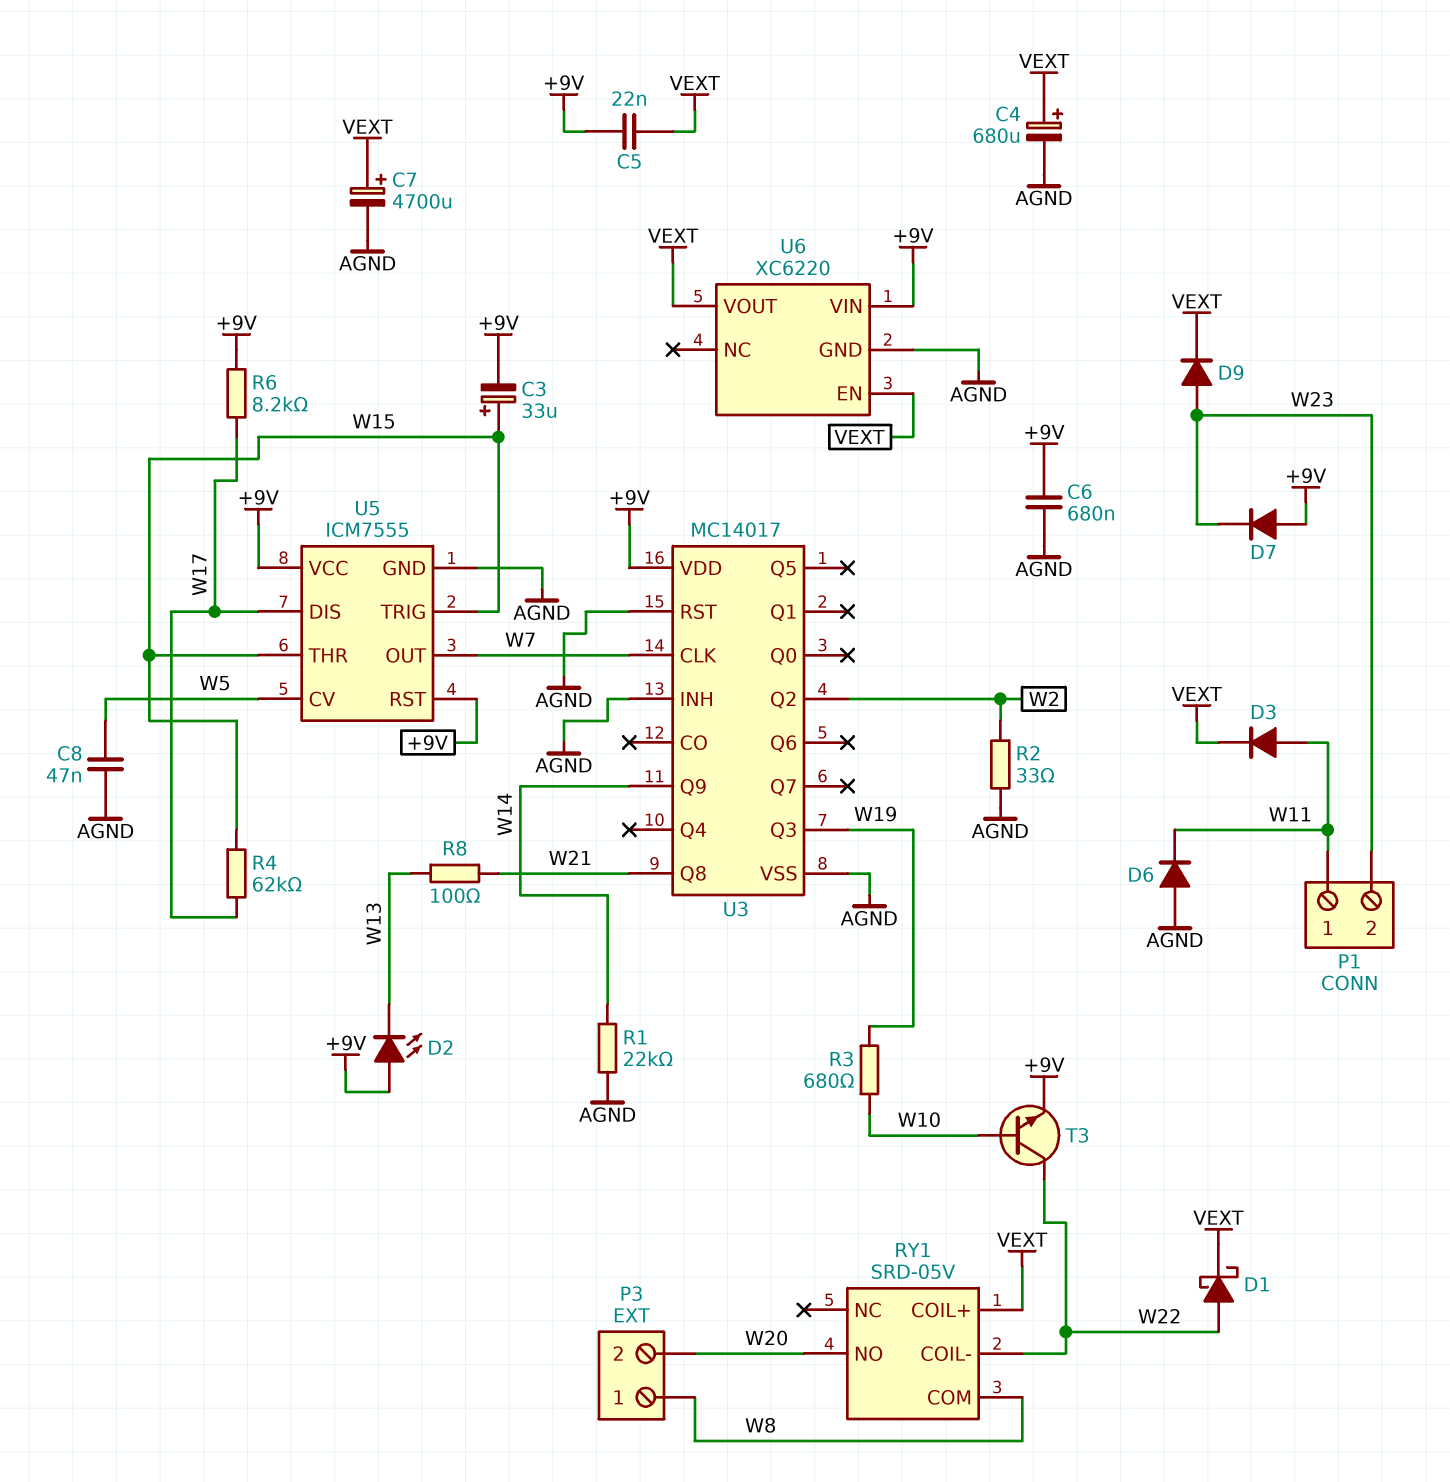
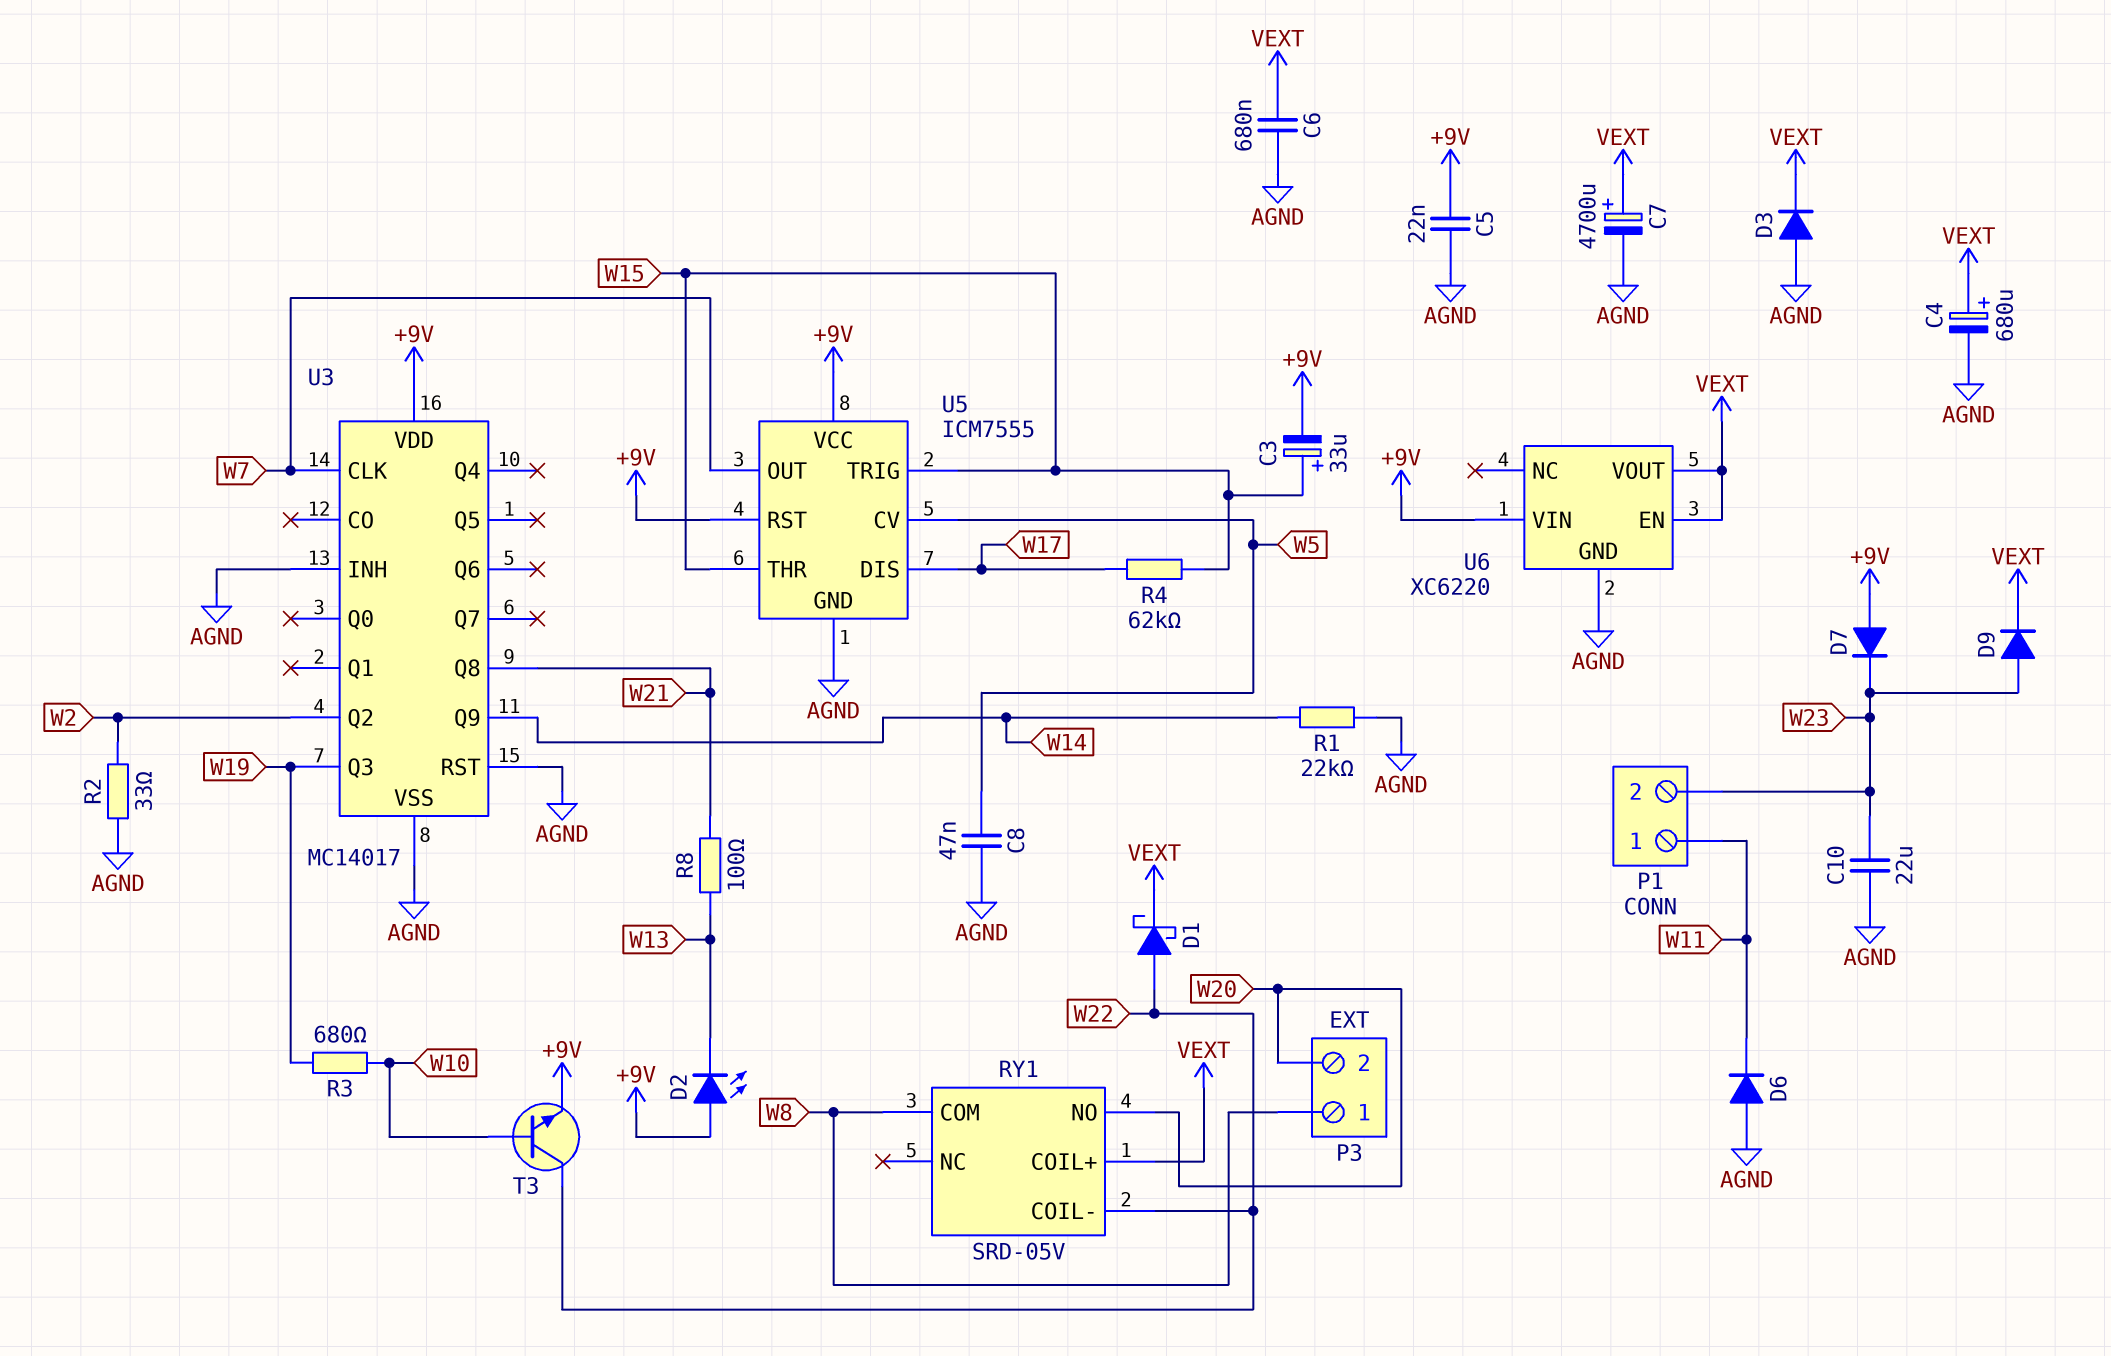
C5: 22nF (+9V, VEXT) -> 22nF (+9V, AGND)
C6: 680nF (+9V, AGND) -> 680nF (AGND, VEXT)
C10: none -> 22uF (AGND, W23)
D3: diode (A W11, K VEXT) -> diode (A AGND, K VEXT)
R6: 8.2k (+9V, W17) -> none

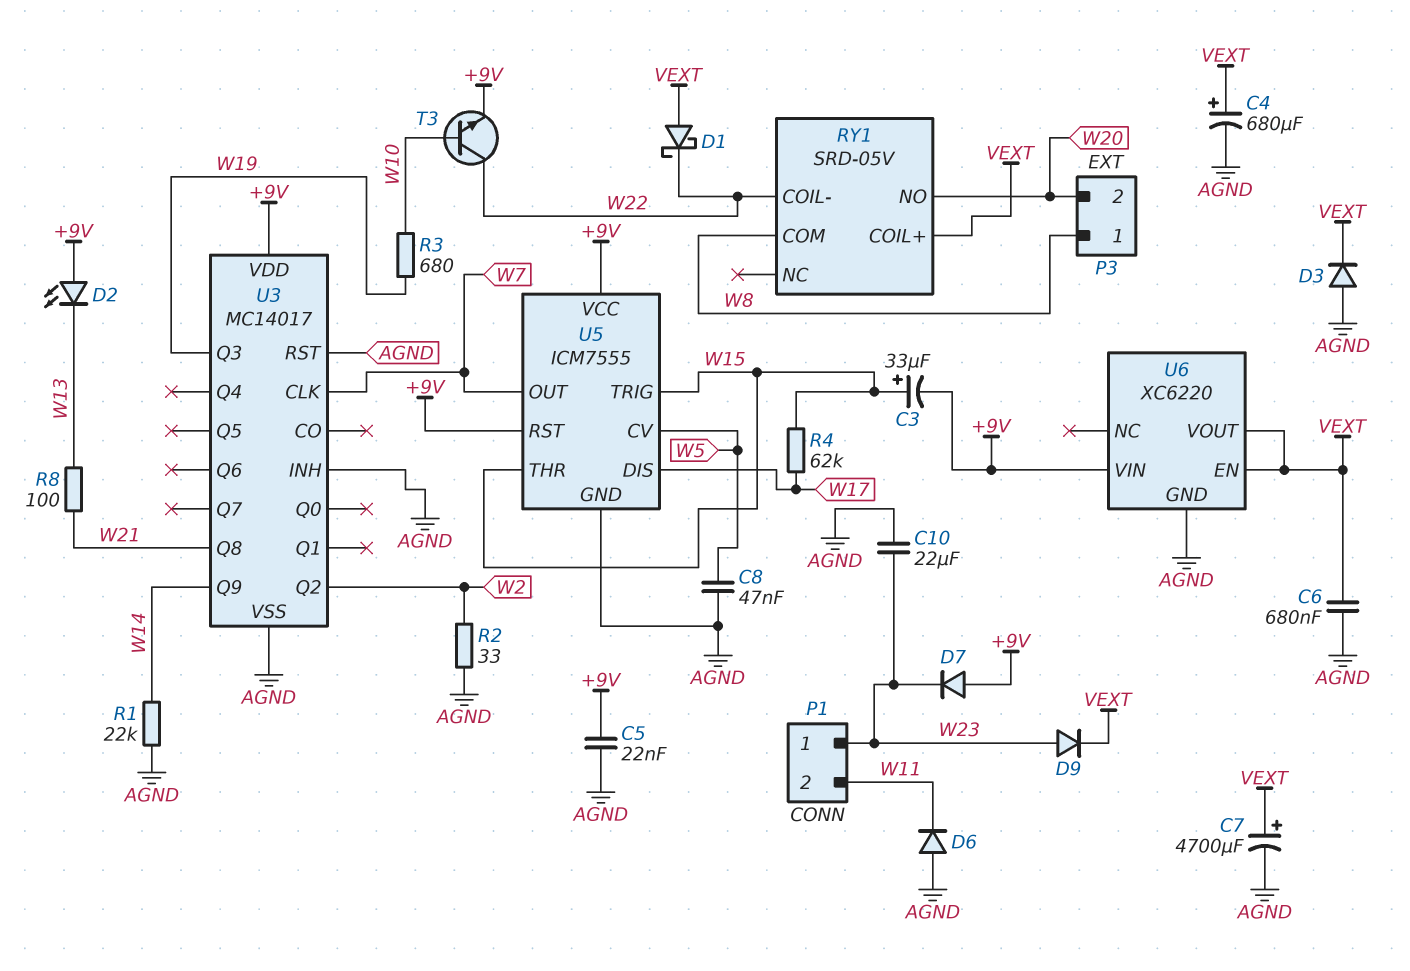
D1: schottky (A W22, K VEXT) -> schottky (A VEXT, K W22)
P1 pin 1: W11 -> W23
P1 pin 2: W23 -> W11

